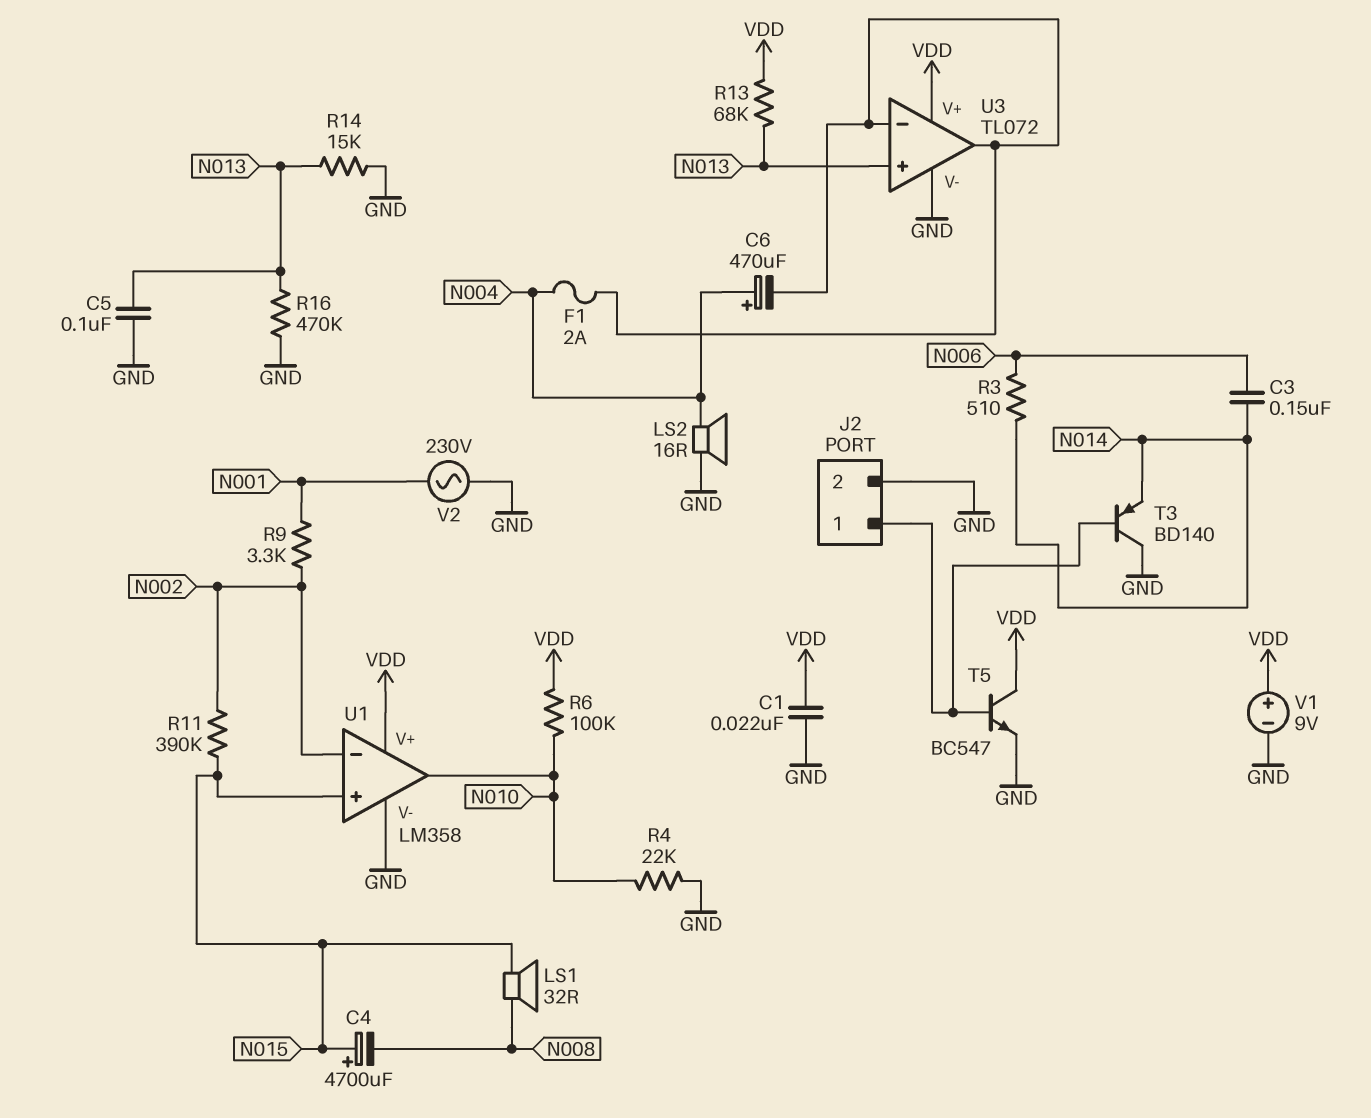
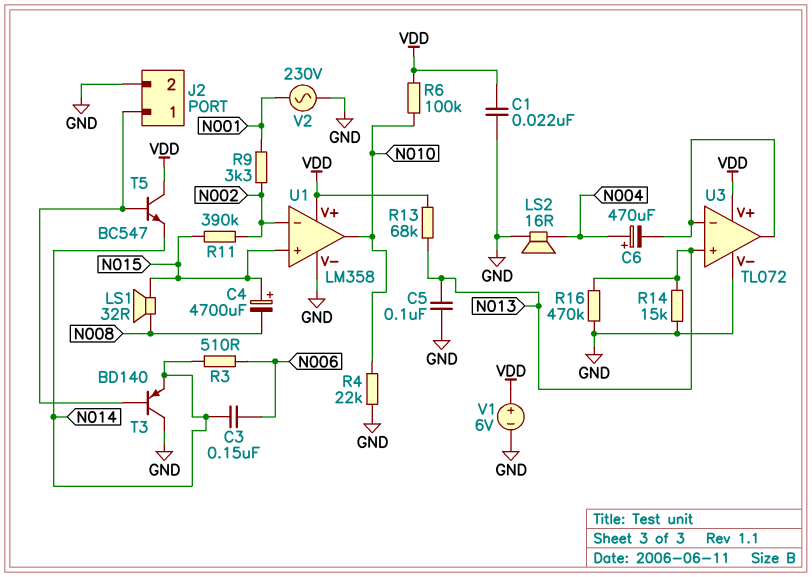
F1: 2A (N004, U3/in-) -> none
T5: NPN BC547 (B J2/1, C VDD, E GND) -> NPN BC547 (B J2/1, C VDD, E N014)
V1: 9V (plus VDD, minus GND) -> 6V (plus VDD, minus GND)

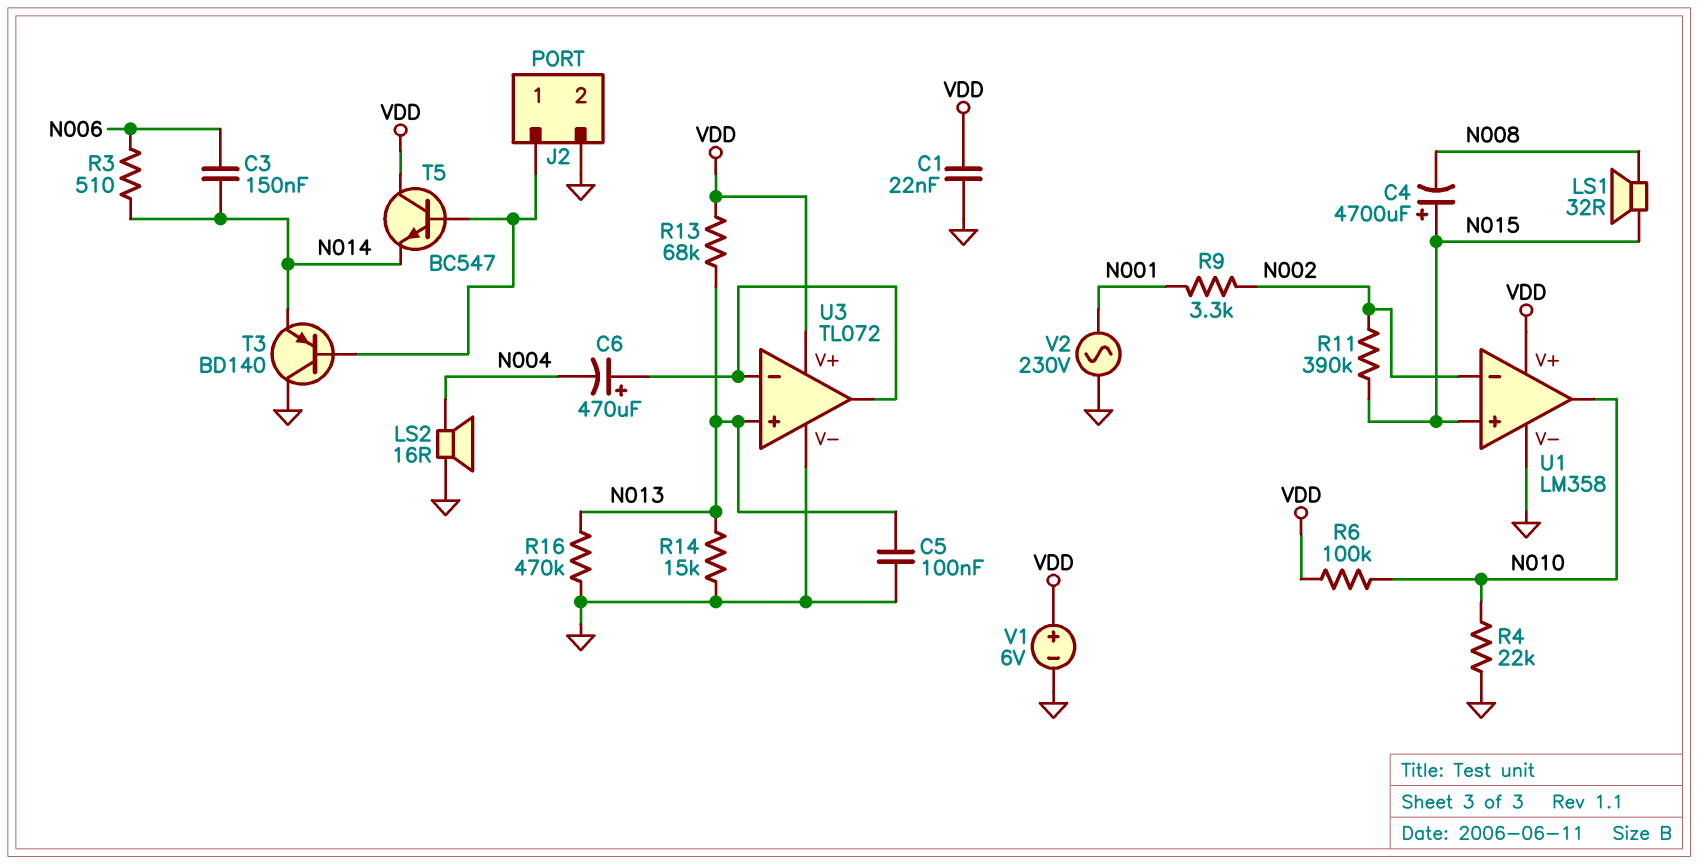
C6: 470uF (plus N004, minus U3/in-) -> 470uF (plus U3/in-, minus N004)

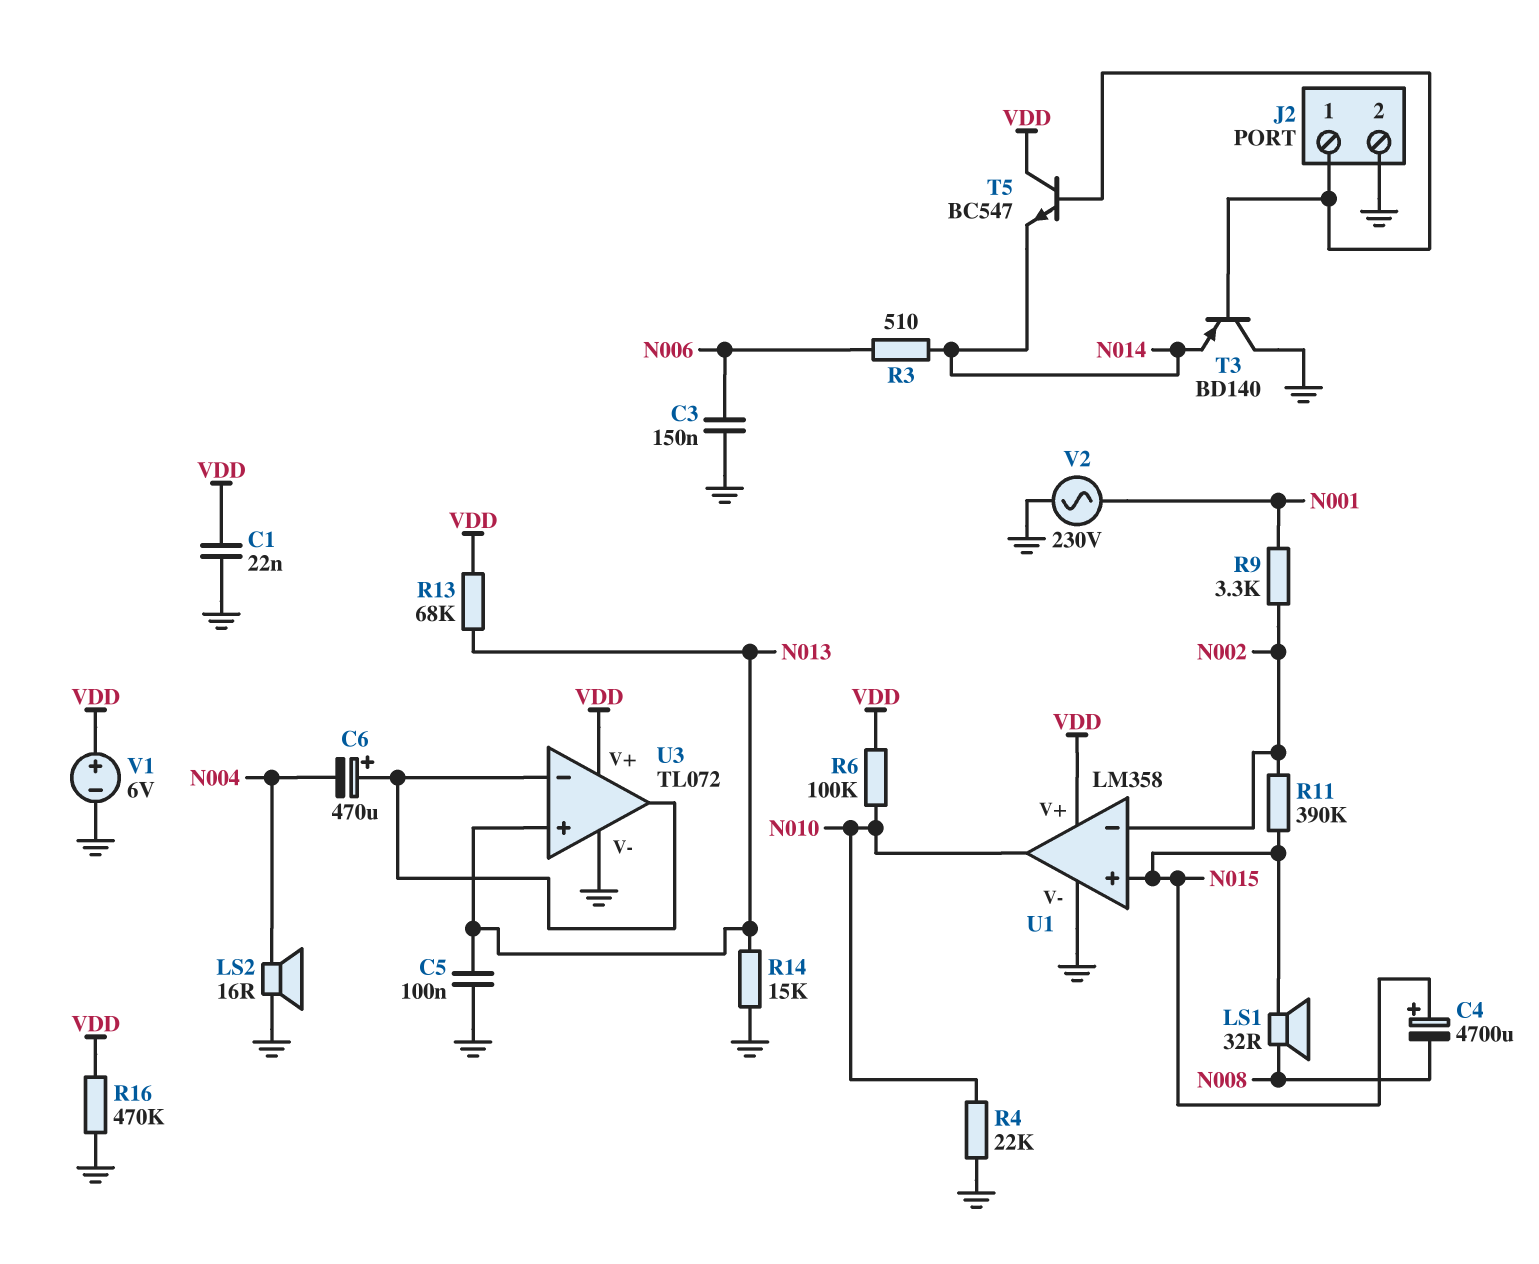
C3: 150nF (N006, N014) -> 150nF (GND, N006)
R16: 470k (GND, N013) -> 470k (GND, VDD)

